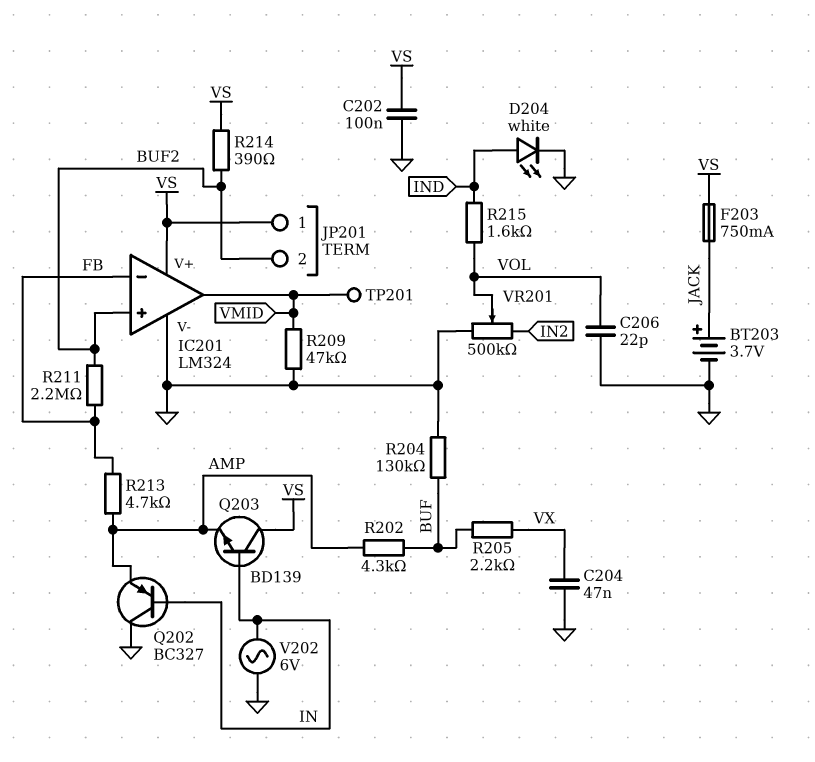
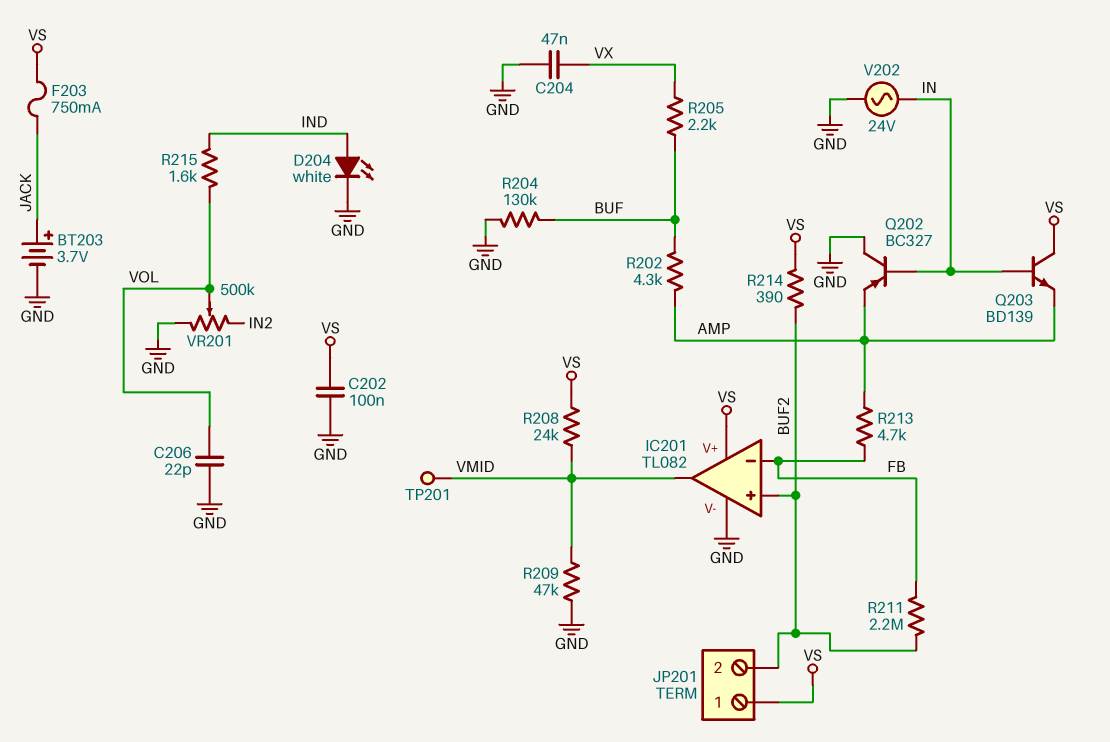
IC201: LM324 -> TL082
R208: none -> 24k (VMID, VS)
V202: AC 6V (GND, IN) -> AC 24V (GND, IN)

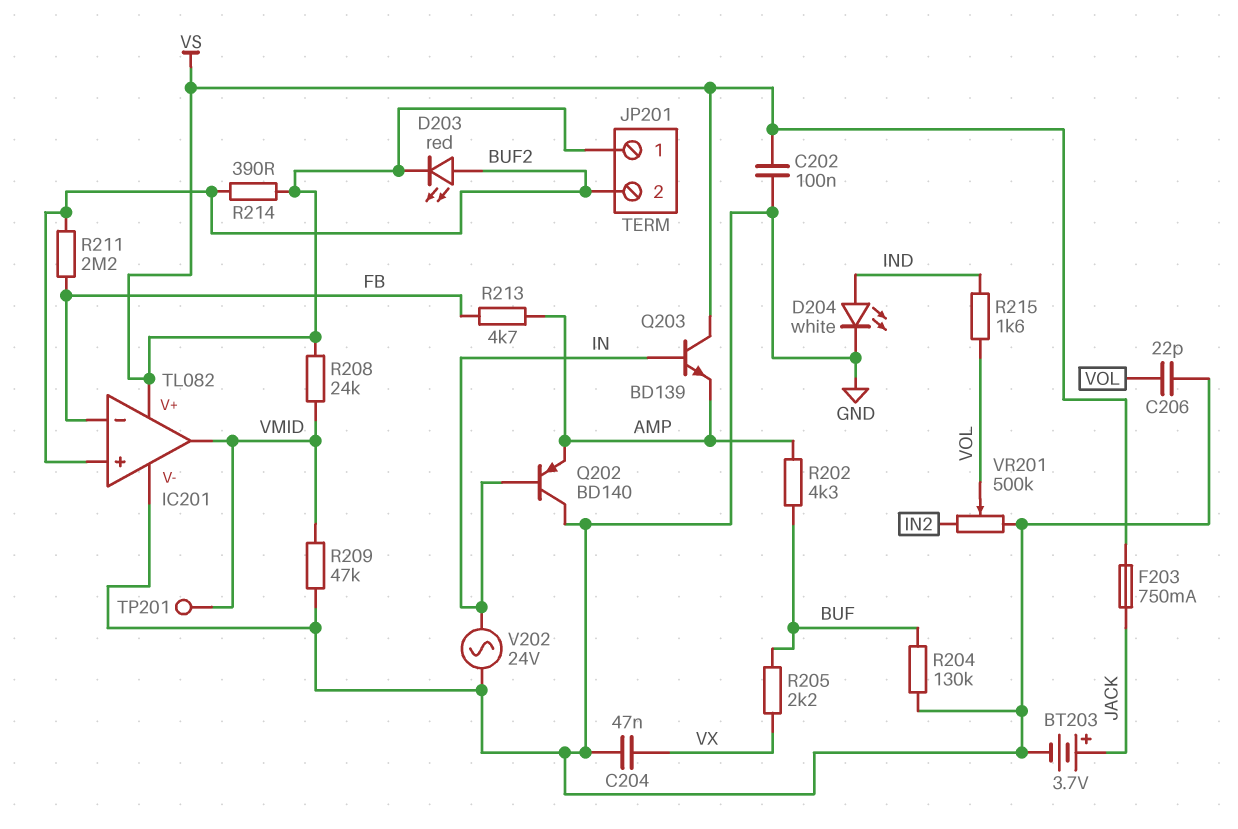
D203: none -> LED red (A BUF2, K VS)
Q202: PNP BC327 (B IN, C GND, E AMP) -> PNP BD140 (B IN, C GND, E AMP)

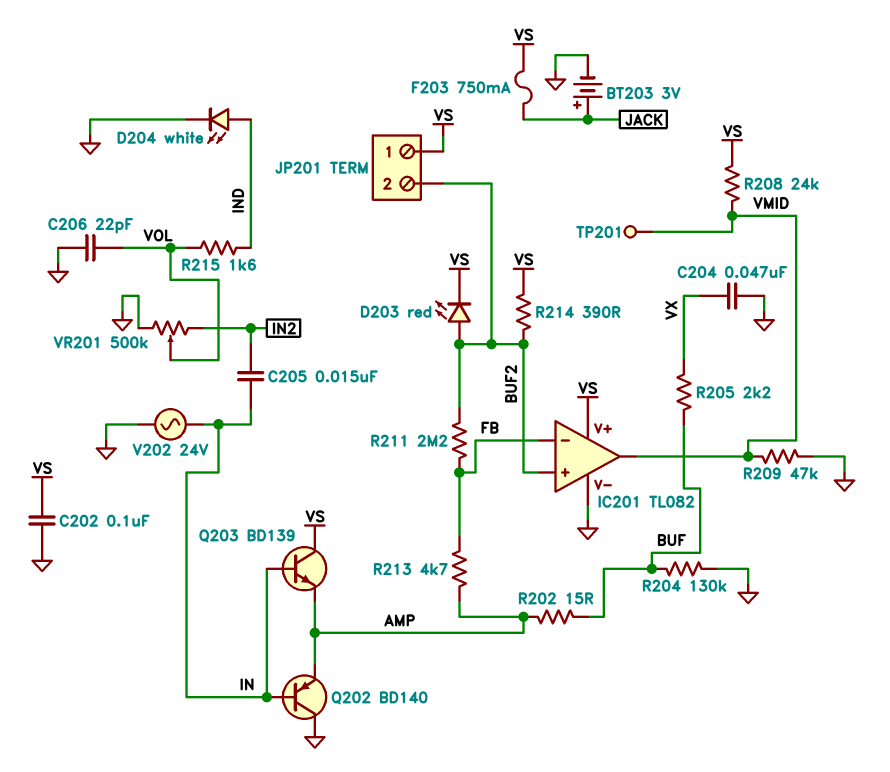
BT203: 3.7V (plus JACK, minus GND) -> 3V (plus JACK, minus GND)
C205: none -> 15nF (IN, IN2)
R202: 4.3k (AMP, BUF) -> 15 (AMP, BUF)

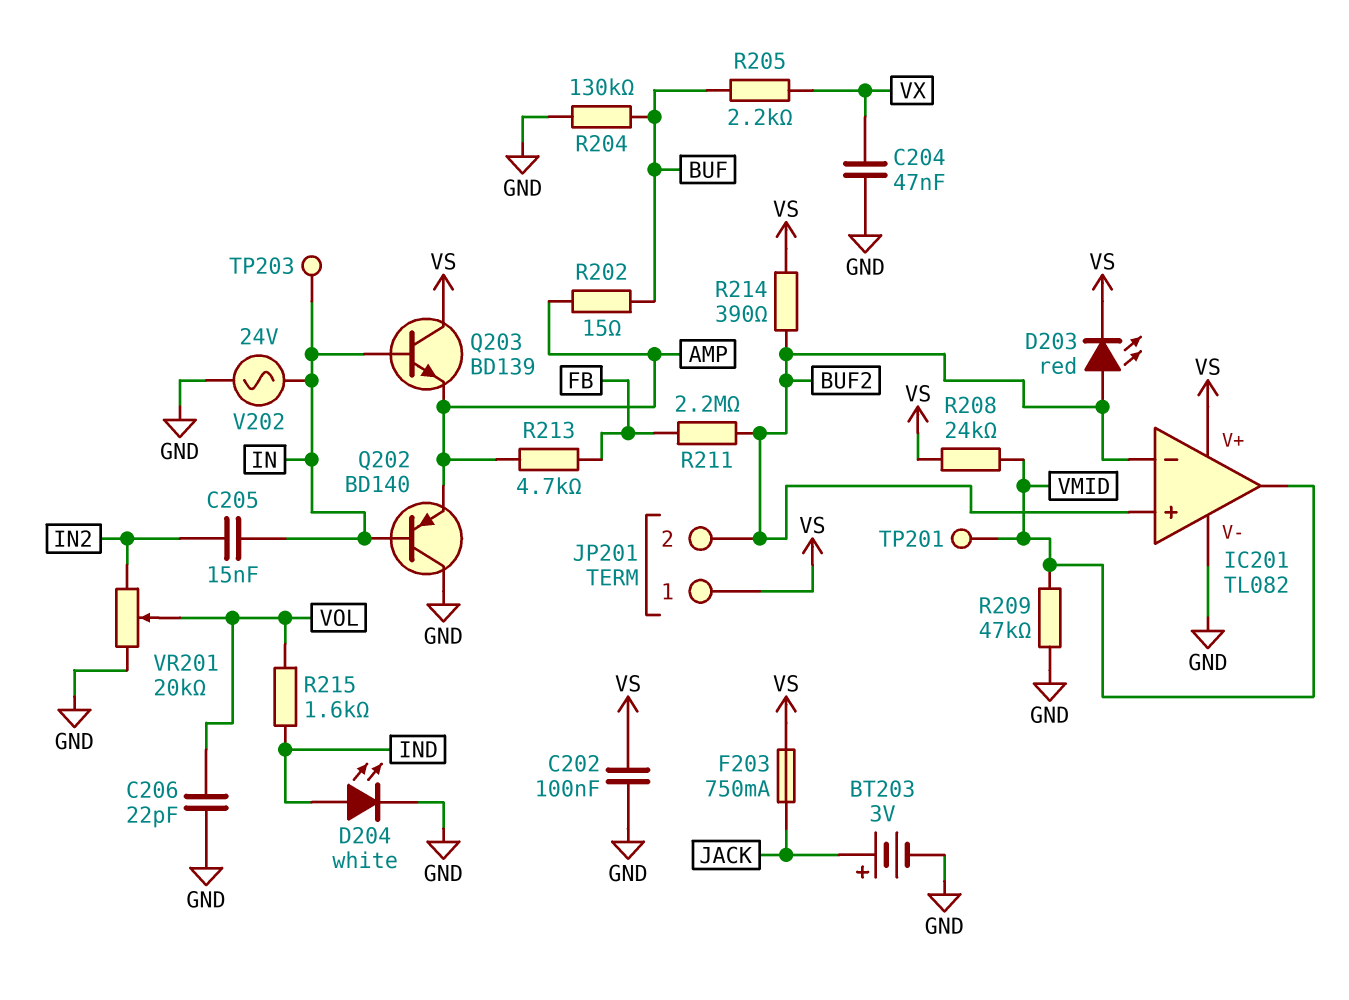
IC201 pin in-: FB -> BUF2
TP203: none -> test point (IN)
VR201: 500k (GND, IN2, wiper VOL) -> 20k (GND, IN2, wiper VOL)

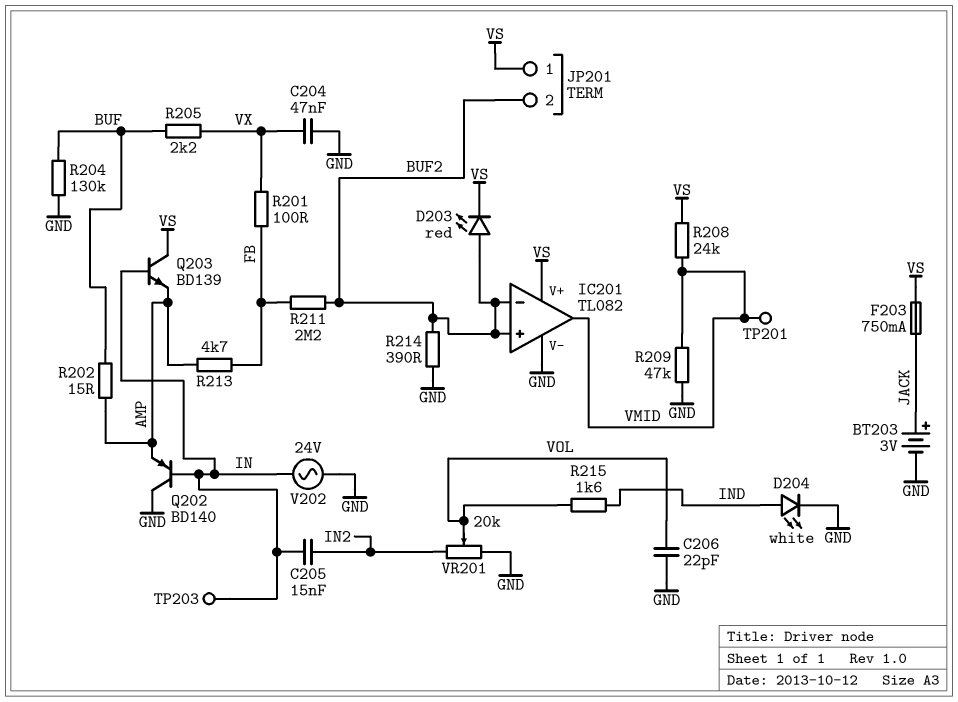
C202: 100nF (GND, VS) -> none
R201: none -> 100 (FB, VX)
R214: 390 (BUF2, VS) -> 390 (BUF2, GND)

